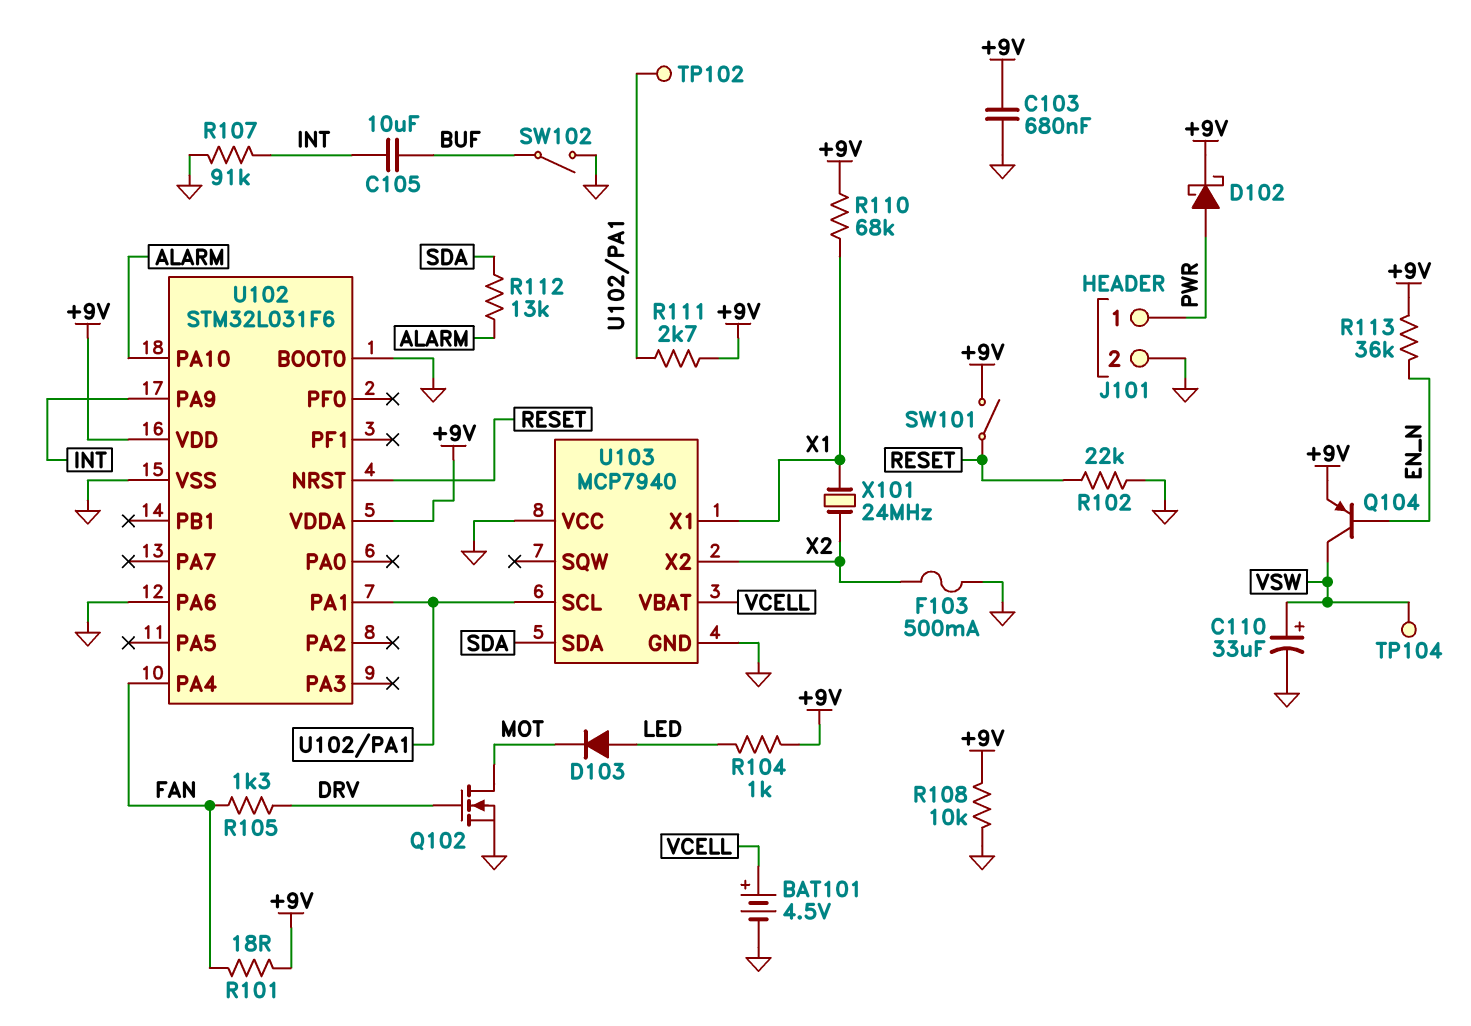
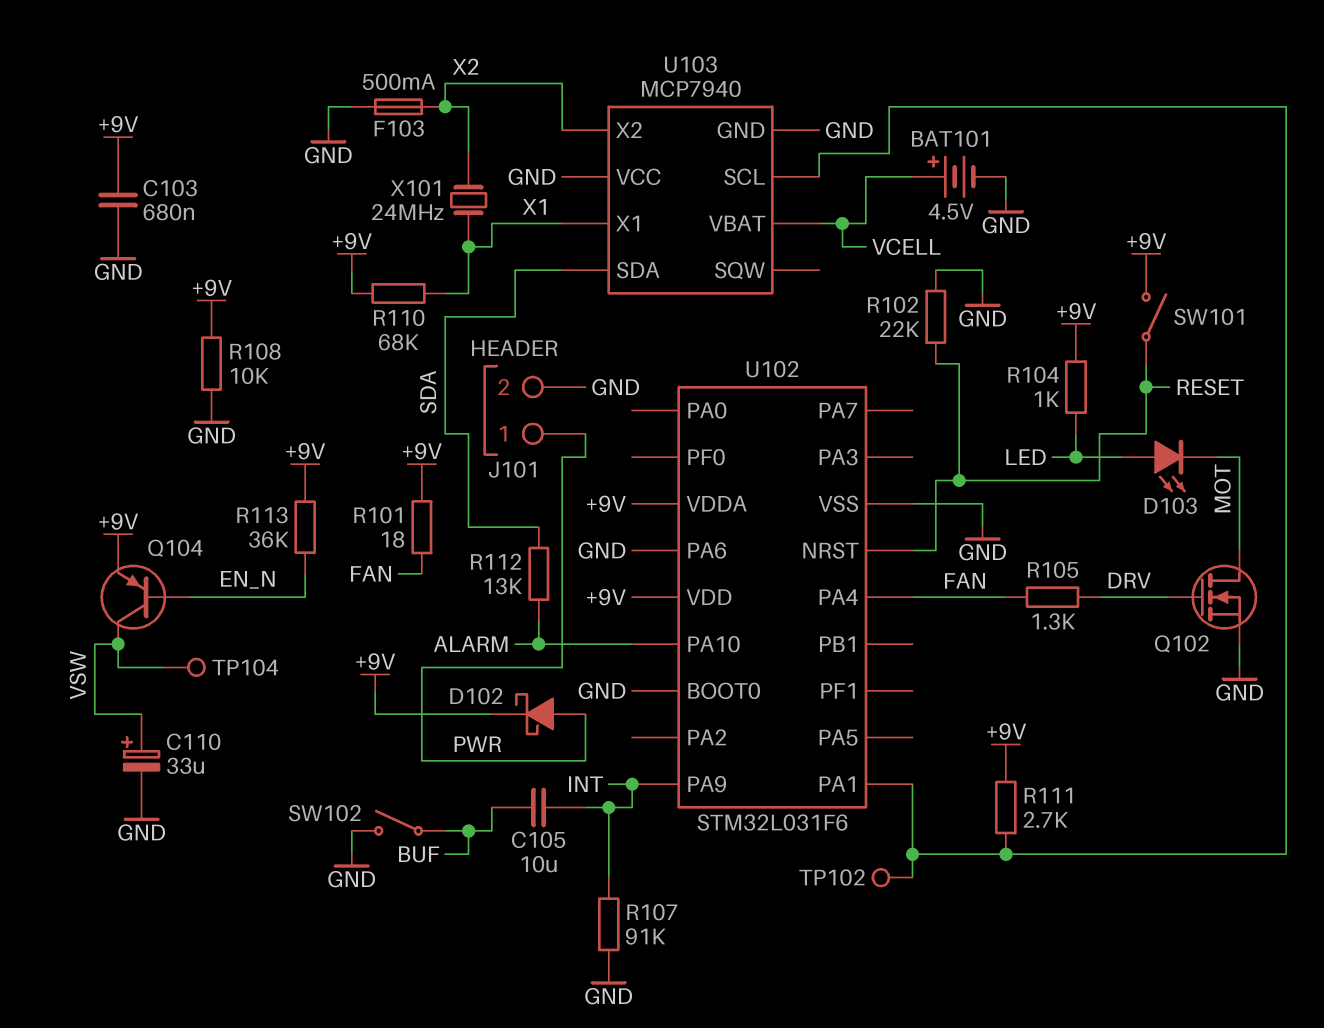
D103: diode (A LED, K MOT) -> LED (A LED, K MOT)

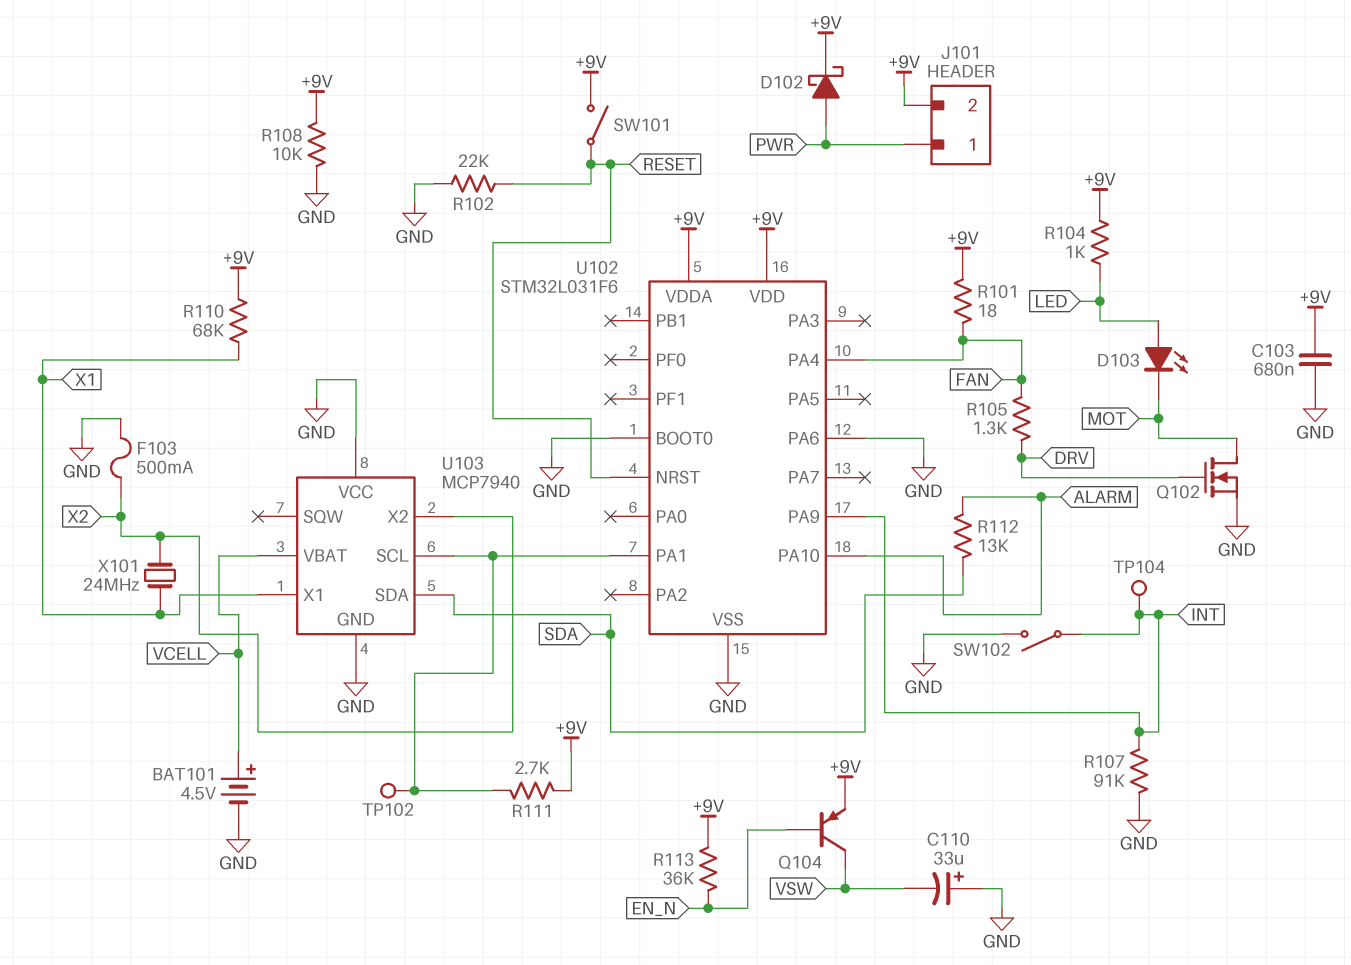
C105: 10uF (BUF, INT) -> none
C110: 33uF (plus VSW, minus GND) -> 33uF (plus GND, minus VSW)
J101 pin 2: GND -> +9V
SW102: switch (BUF, GND) -> switch (GND, INT)
TP104: test point (VSW) -> test point (INT)

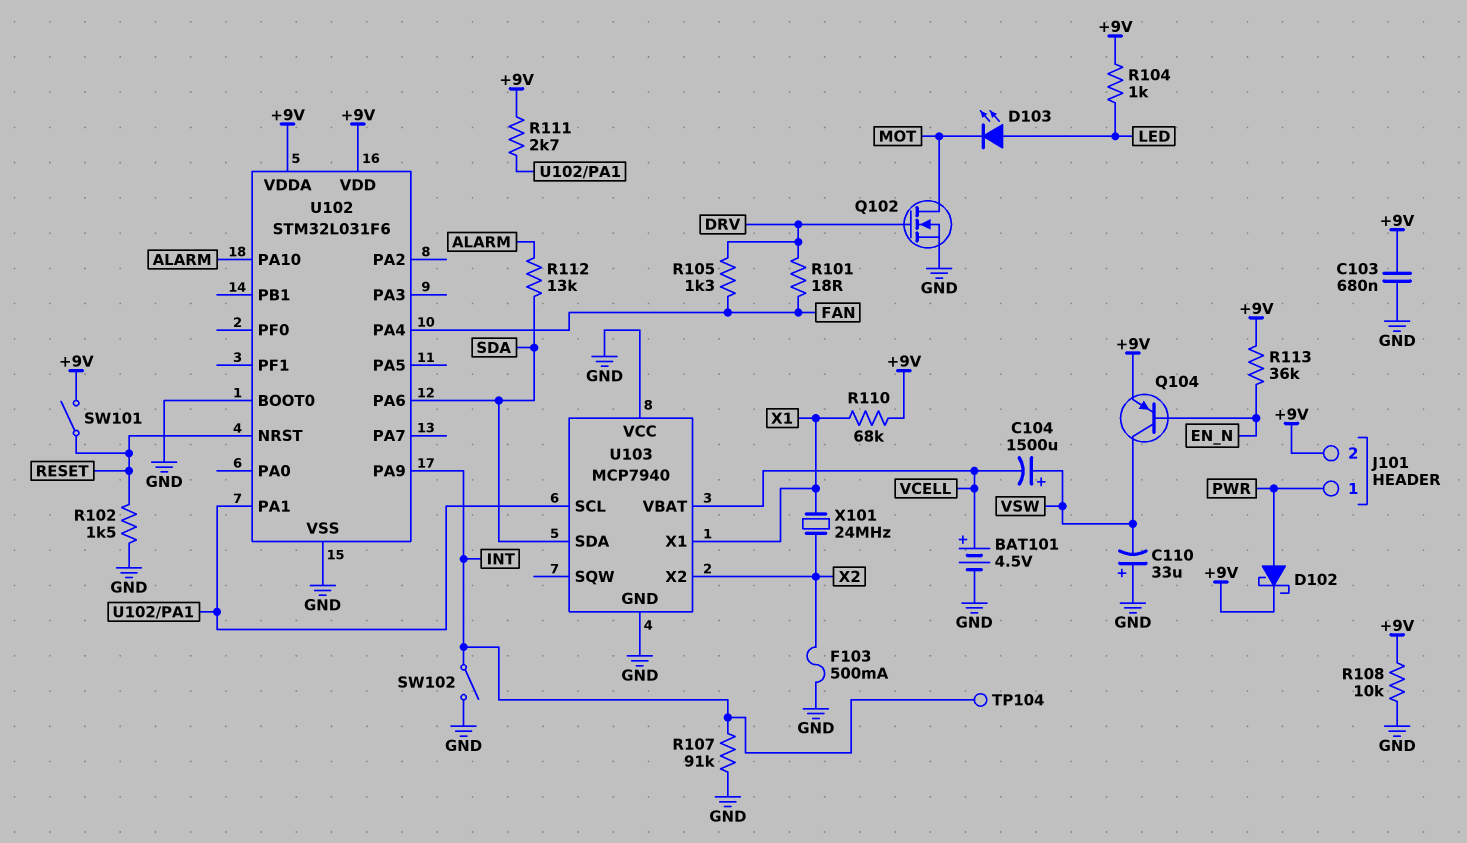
C104: none -> 1500uF (plus VSW, minus VCELL)
R101: 18 (+9V, FAN) -> 18 (DRV, FAN)
R102: 22k (GND, RESET) -> 1.5k (GND, RESET)
TP102: test point (U102/PA1) -> none
U102 pin PA6: GND -> SDA

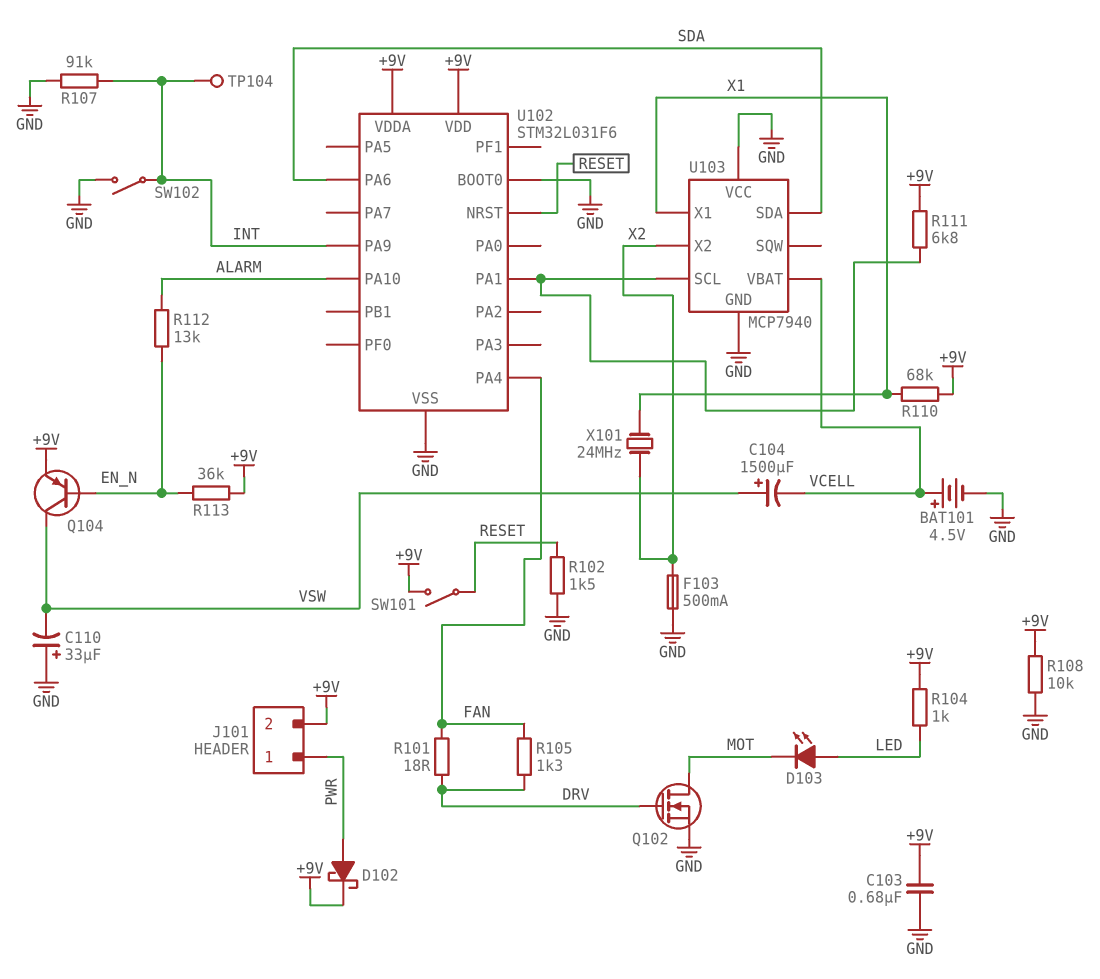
R111: 2.7k (+9V, U102/PA1) -> 6.8k (+9V, U102/PA1)
R112: 13k (ALARM, SDA) -> 13k (ALARM, EN_N)

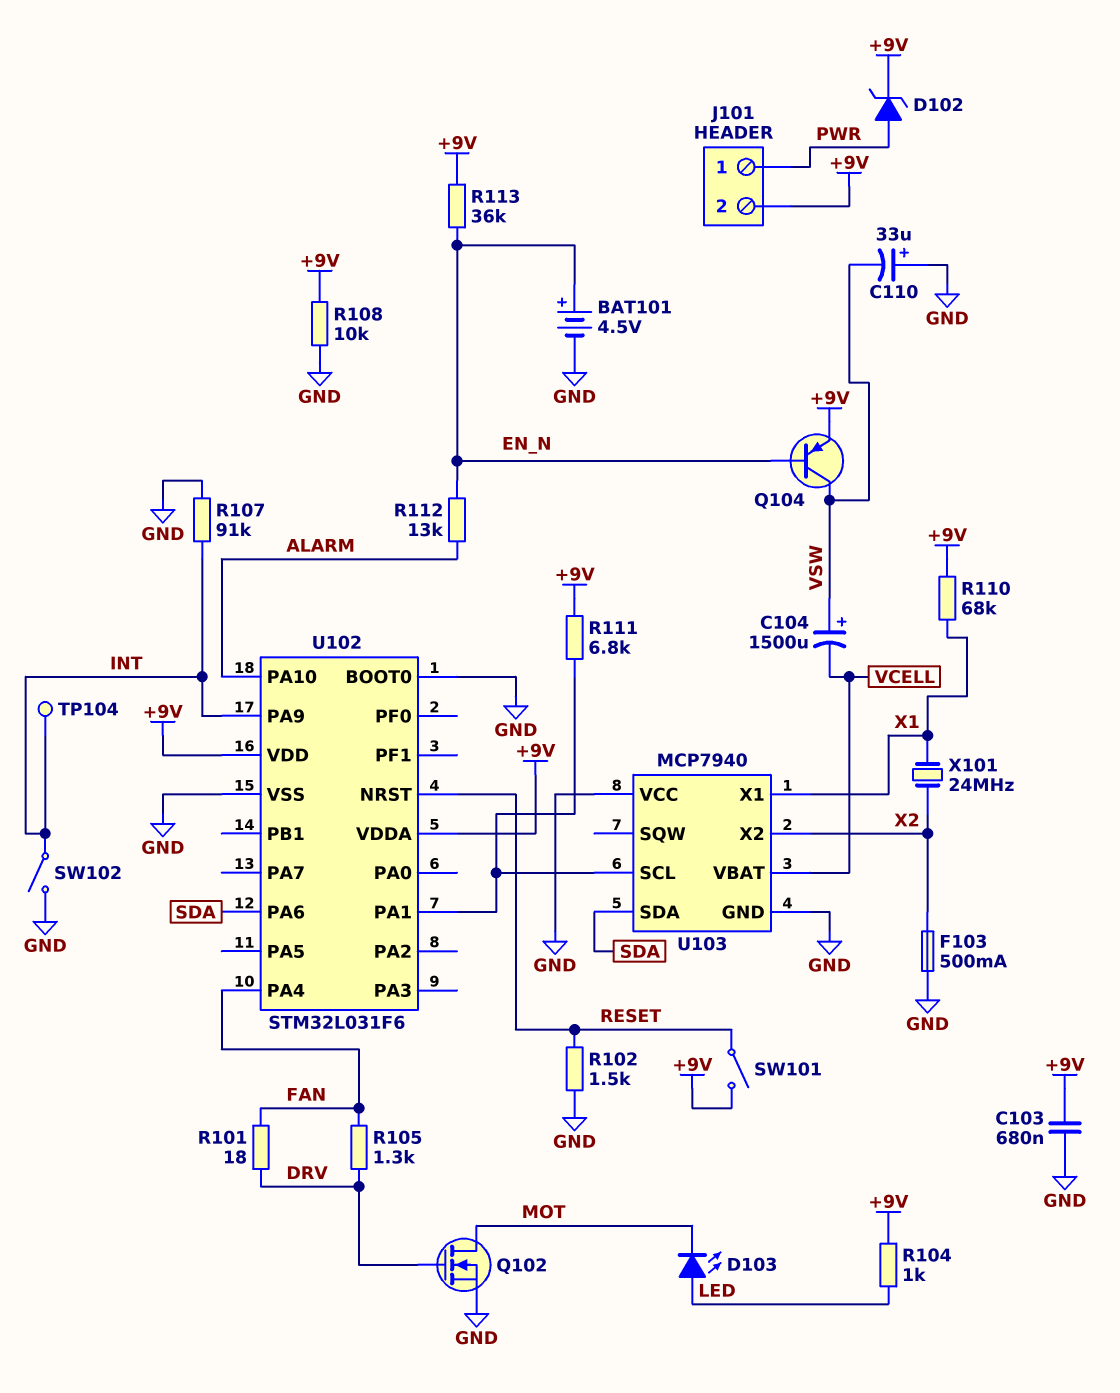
BAT101: 4.5V (plus VCELL, minus GND) -> 4.5V (plus EN_N, minus GND)
D102: schottky (A PWR, K +9V) -> zener (A PWR, K +9V)

